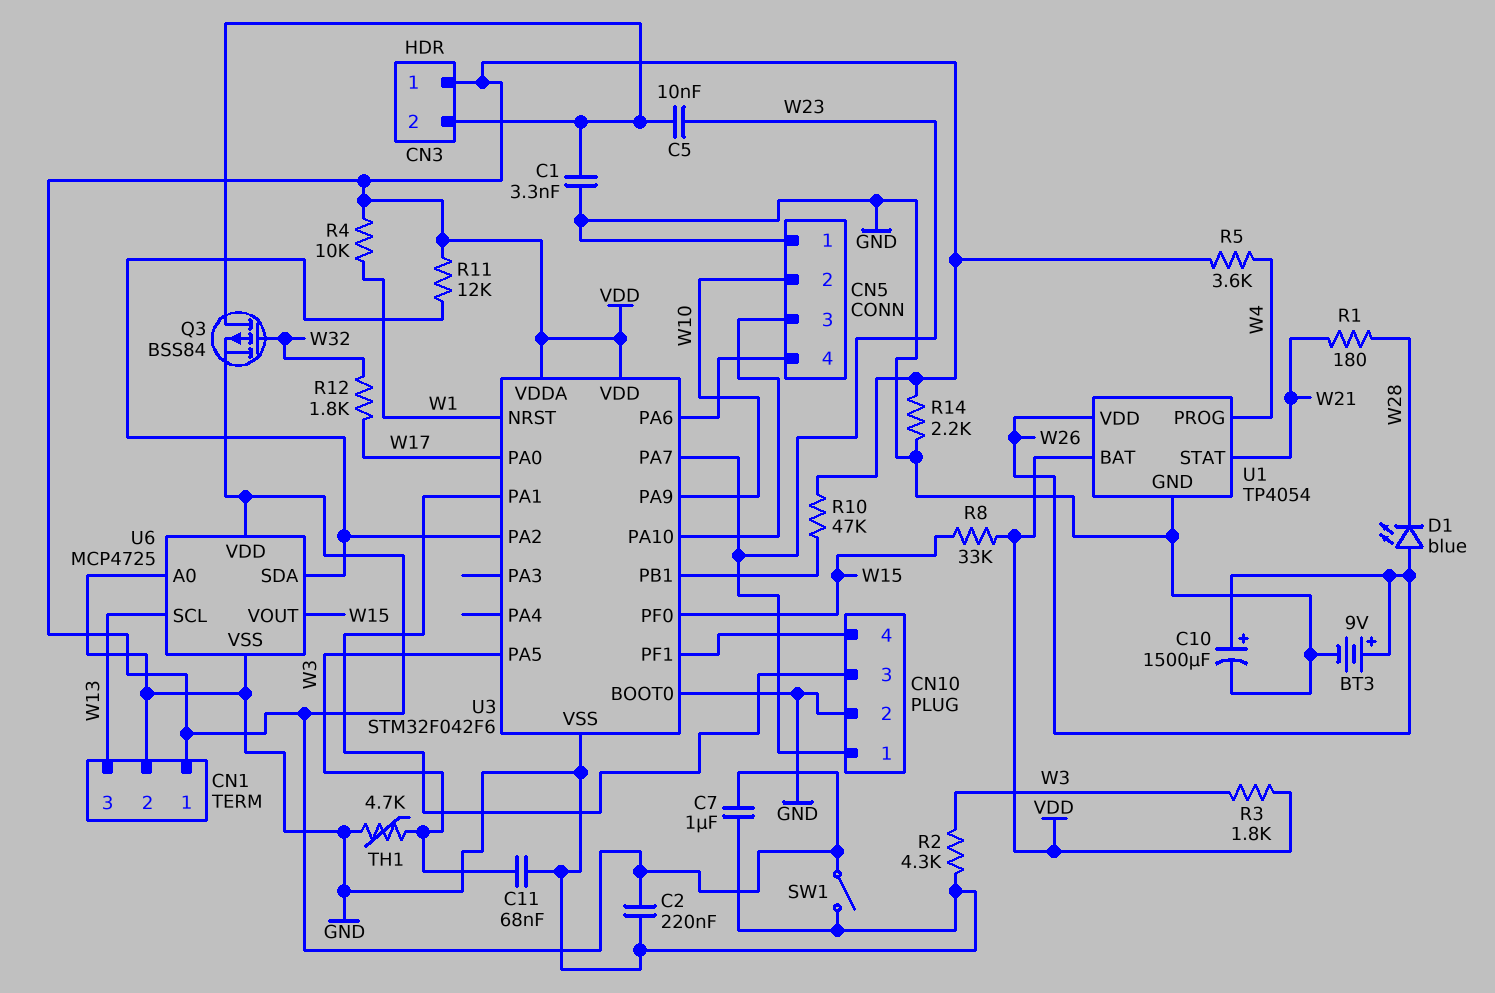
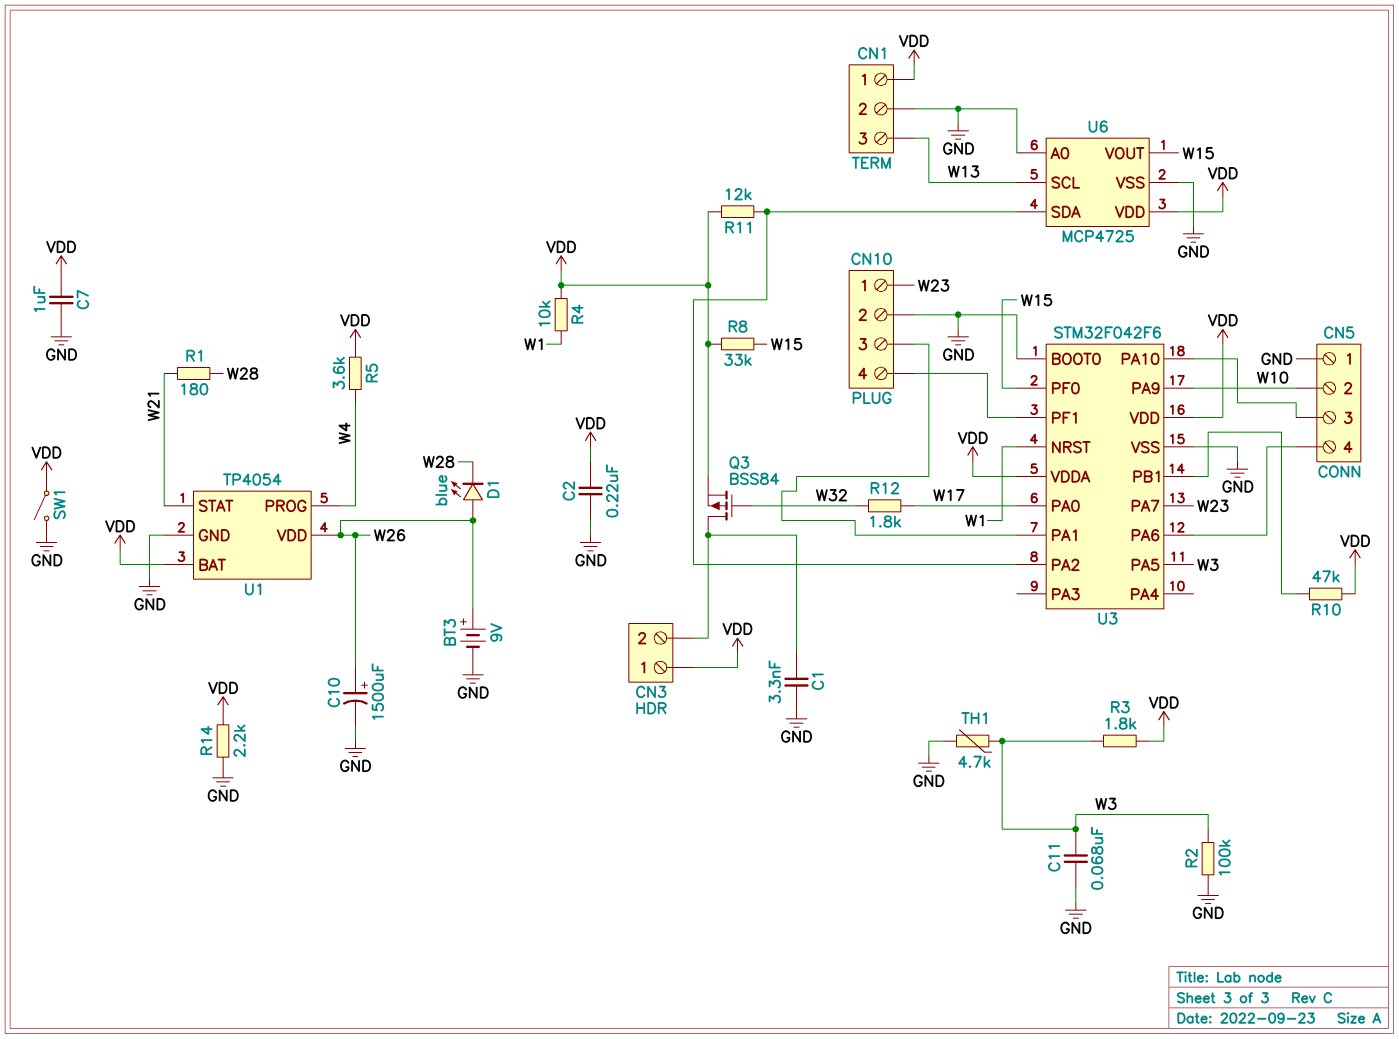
C5: 10nF (CN3/2, W23) -> none
R2: 4.3k (GND, W3) -> 100k (GND, W3)

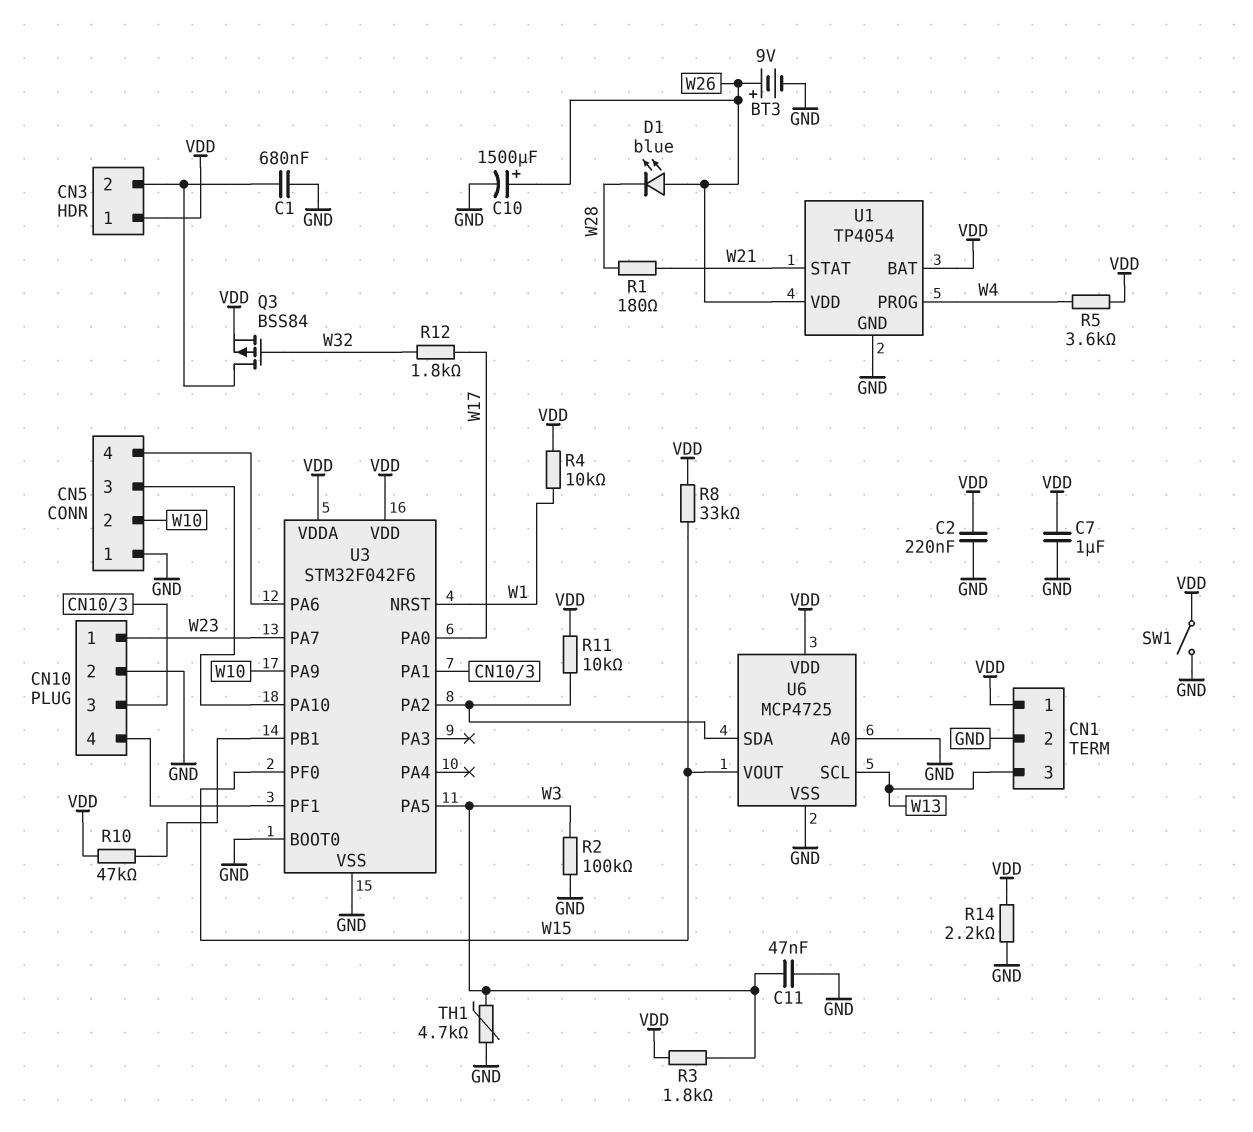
C1: 3.3nF (CN3/2, GND) -> 680nF (CN3/2, GND)
C11: 68nF (GND, W3) -> 47nF (GND, W3)
R11: 12k (U3/PA2, VDD) -> 10k (U3/PA2, VDD)

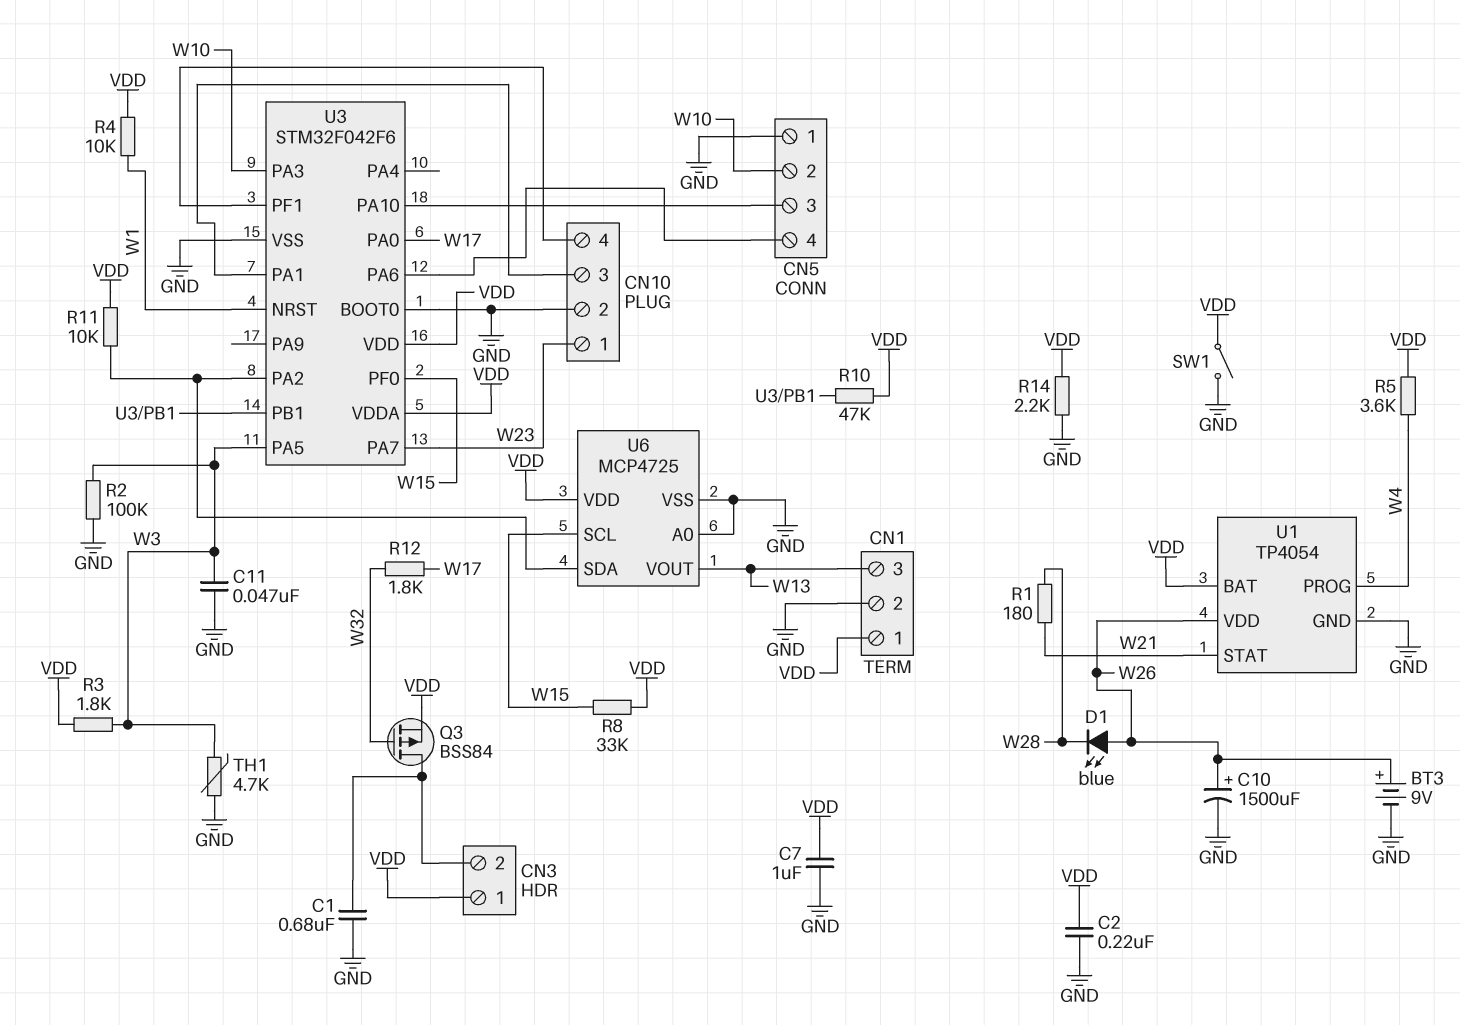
U3 pin PA3: none -> W10
U3 pin PA9: W10 -> none
U6 pin SCL: W13 -> W15
U6 pin VOUT: W15 -> W13

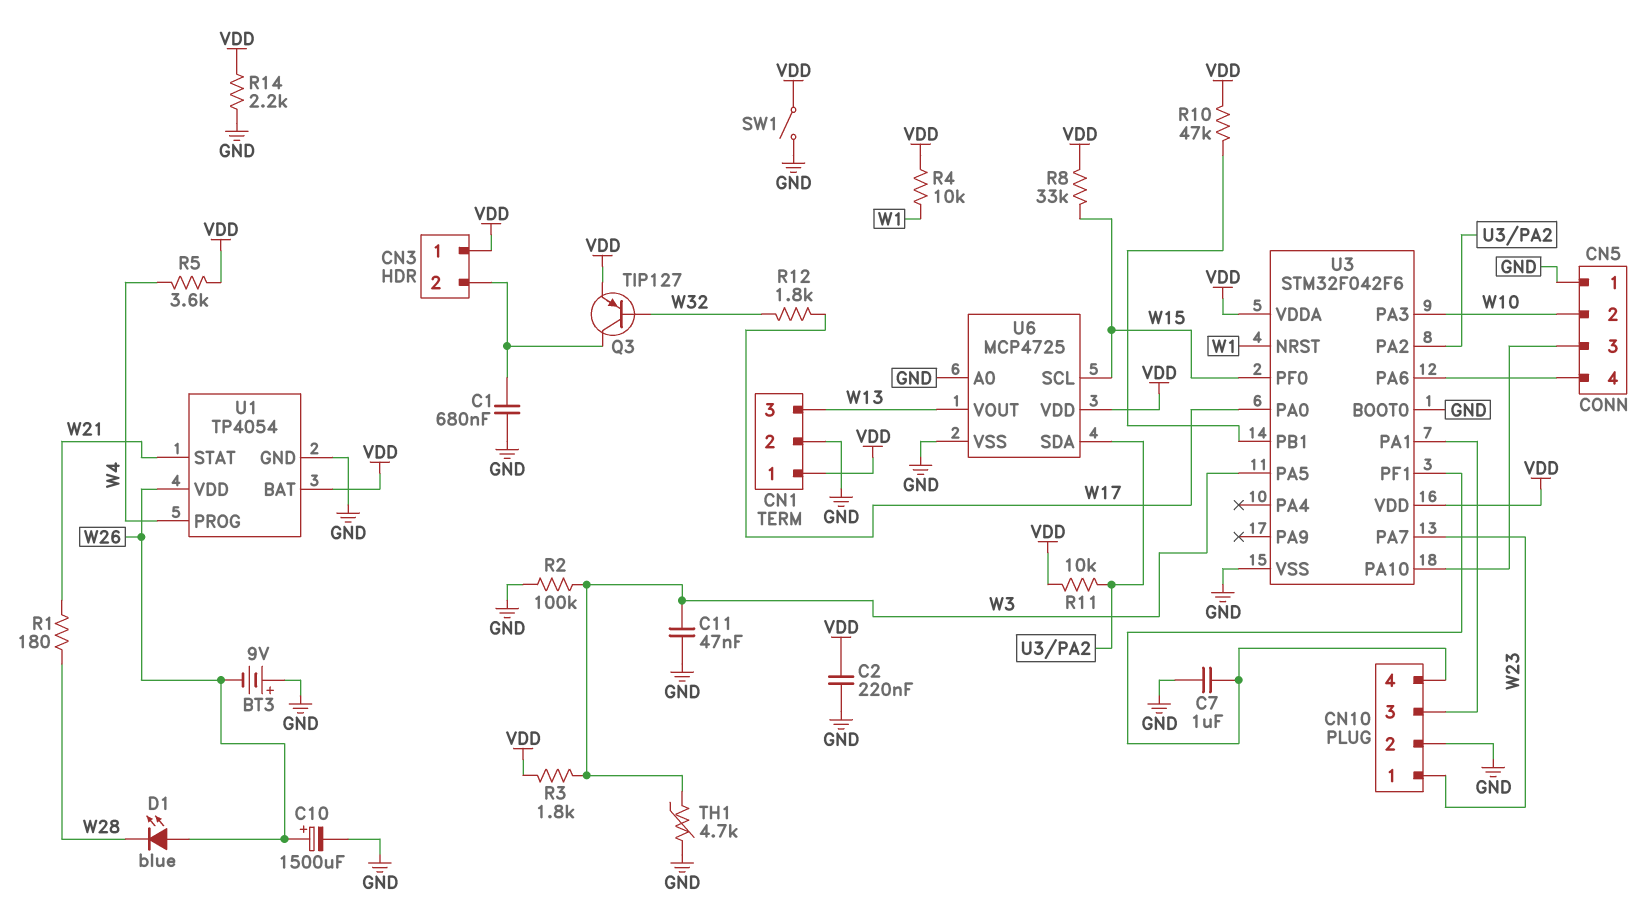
BT3: 9V (plus W26, minus GND) -> 9V (plus GND, minus W26)
C7: 1uF (GND, VDD) -> 1uF (CN10/4, GND)
Q3: PMOS BSS84 (G W32, D CN3/2, S VDD) -> PNP TIP127 (B W32, C CN3/2, E VDD)

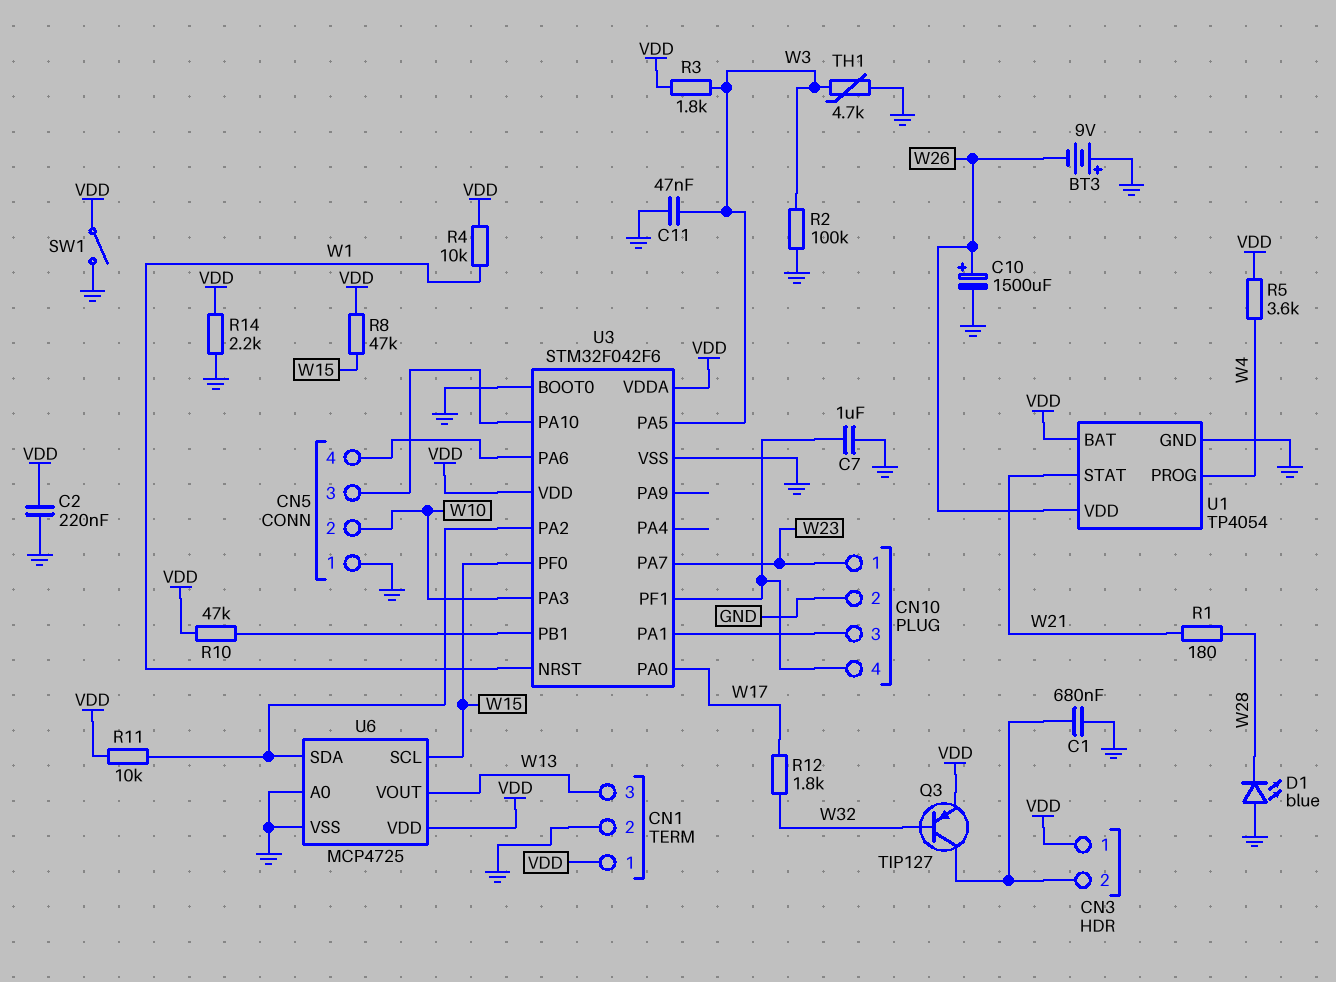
D1: LED blue (A W26, K W28) -> LED blue (A GND, K W28)
R8: 33k (VDD, W15) -> 47k (VDD, W15)

